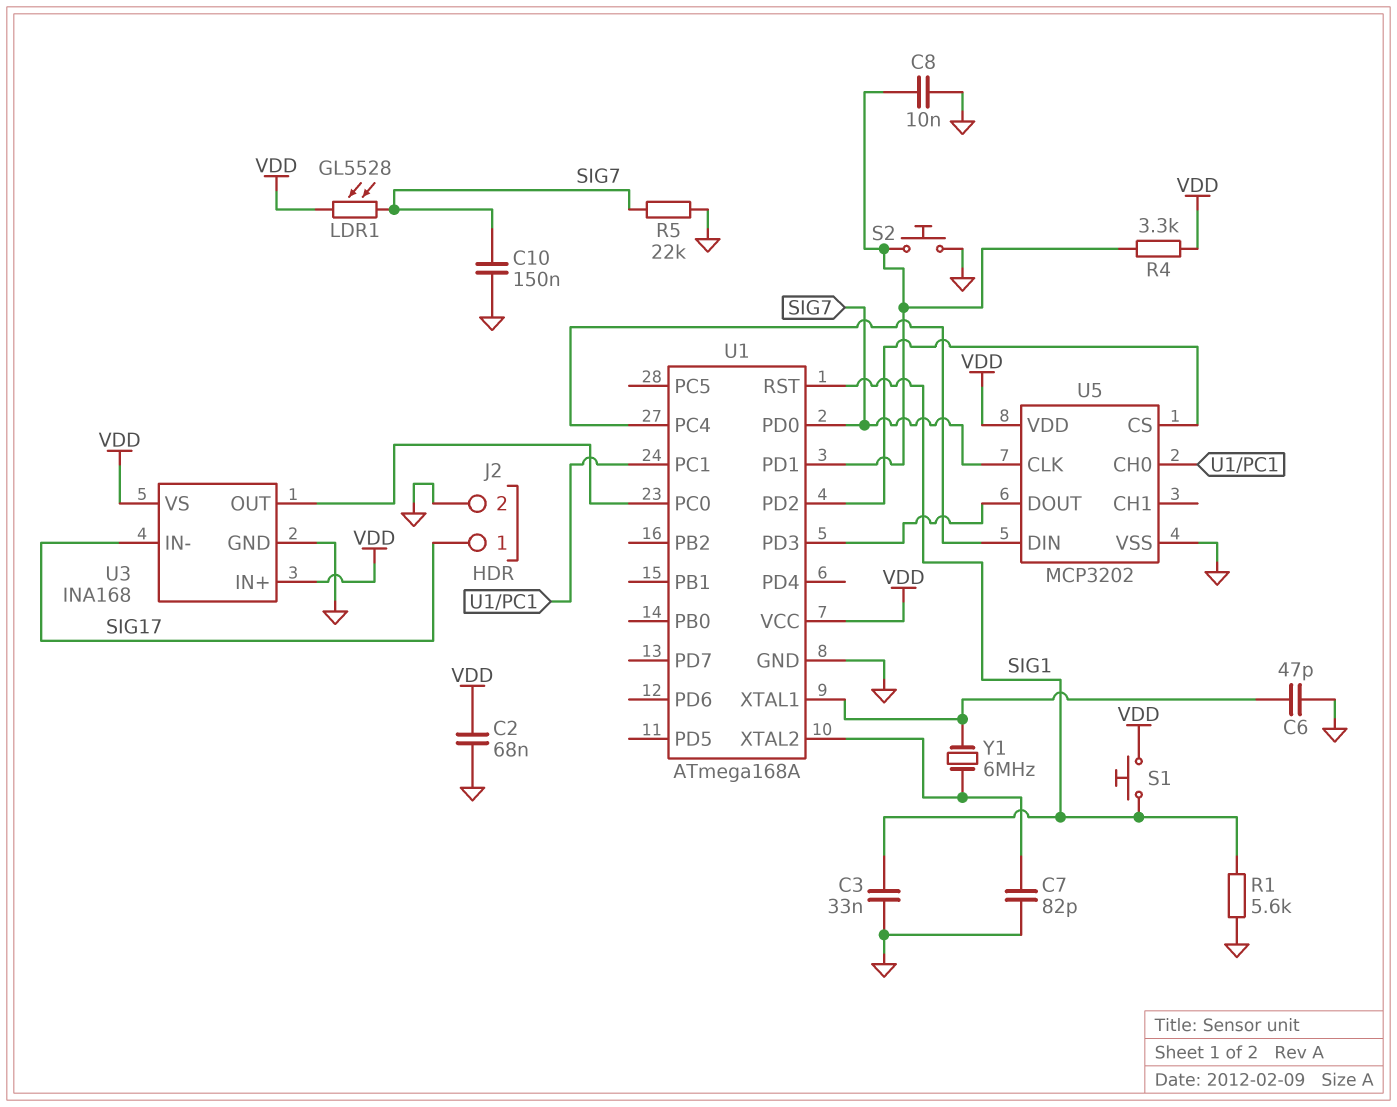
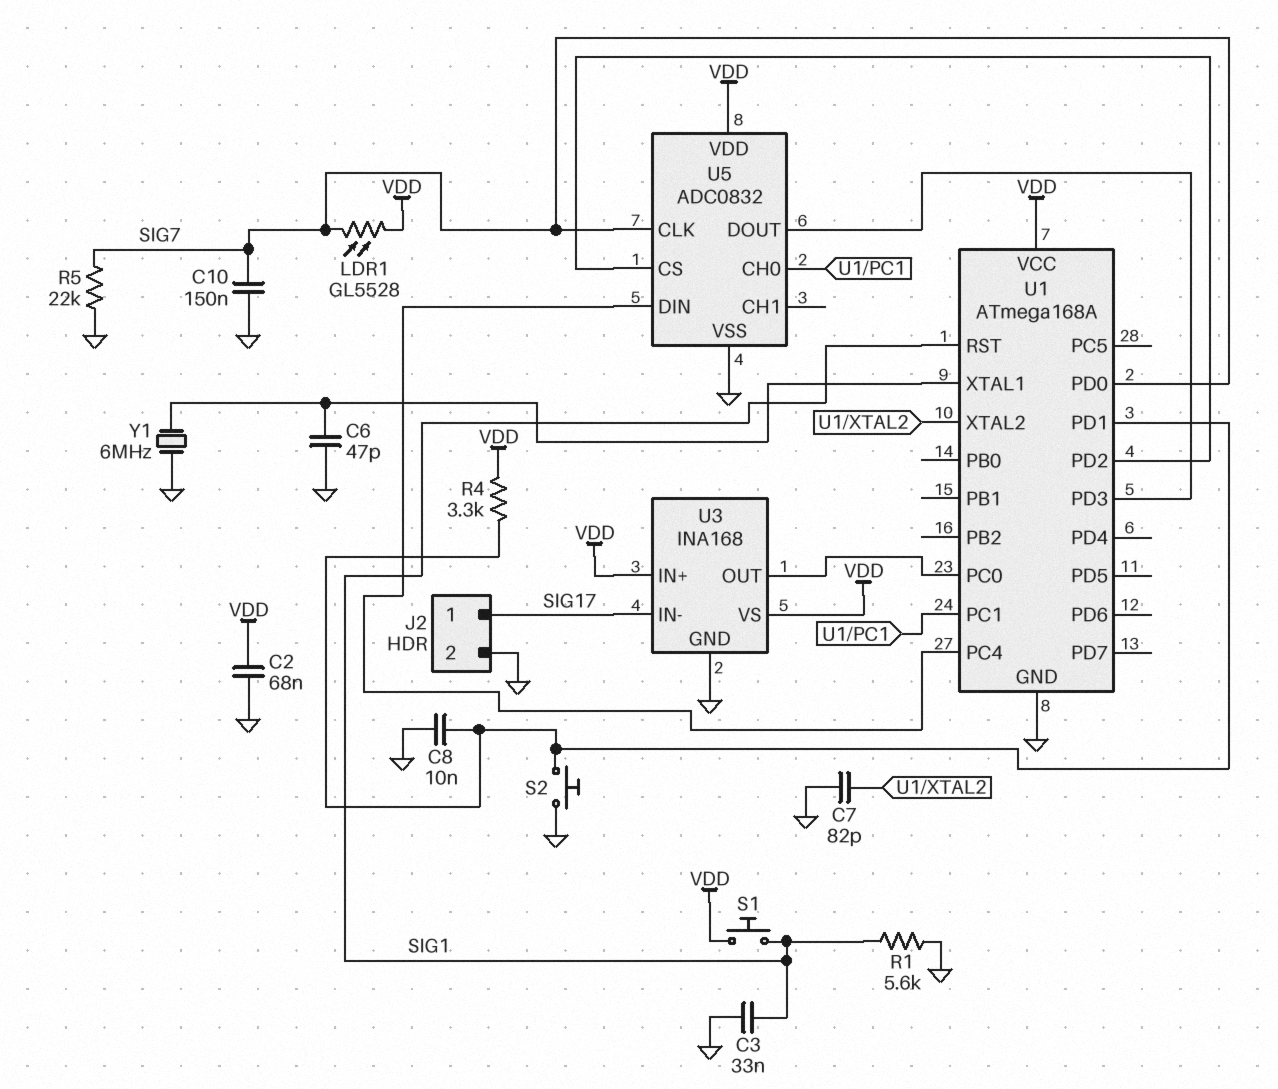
U5: MCP3202 -> ADC0832
Y1: 6MHz (U1/XTAL1, U1/XTAL2) -> 6MHz (GND, U1/XTAL1)

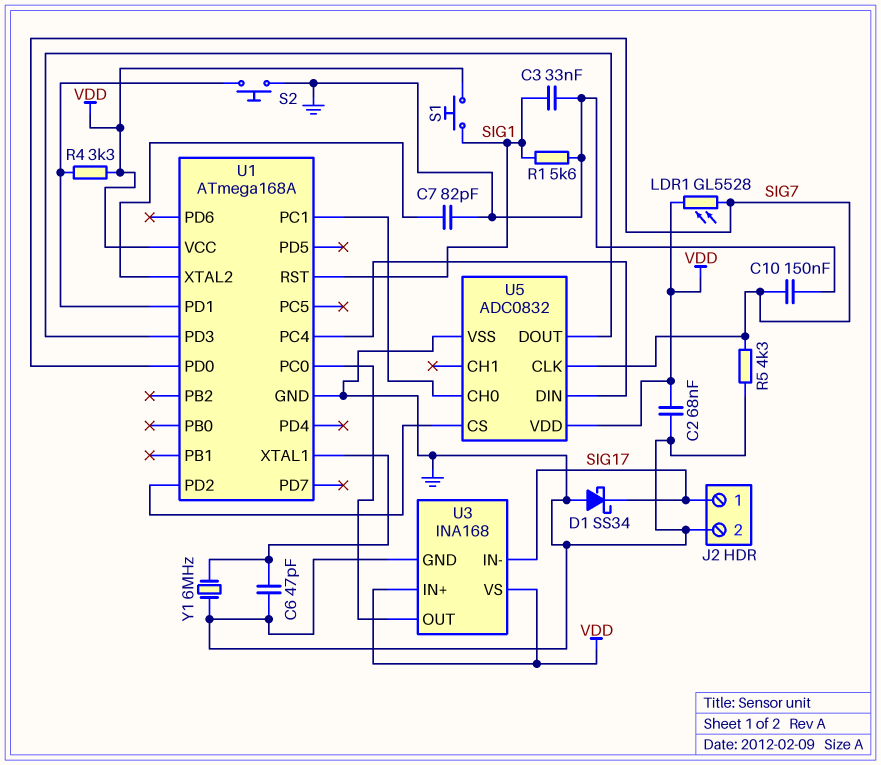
C8: 10nF (GND, U1/PD1) -> none
D1: none -> schottky SS34 (A GND, K SIG17)
R5: 22k (GND, SIG7) -> 4.3k (GND, SIG7)

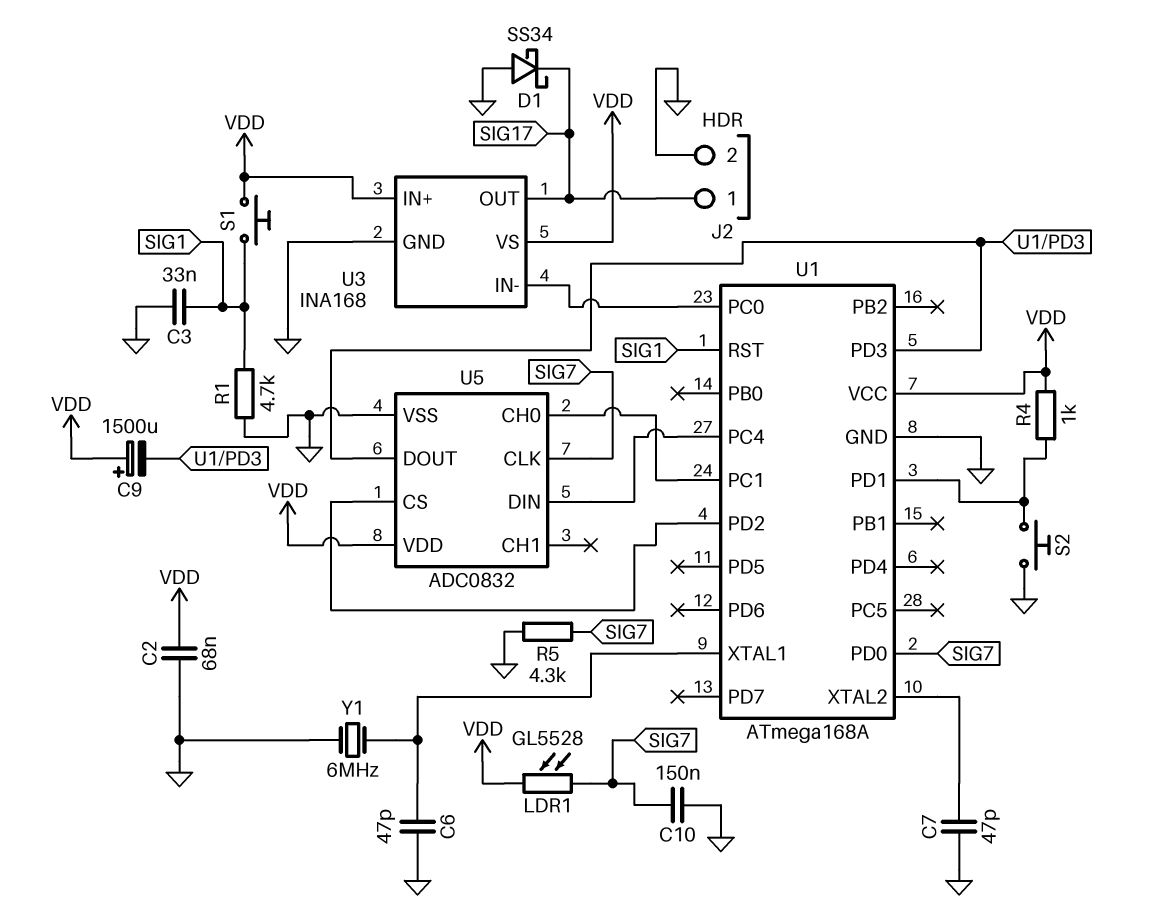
C7: 82pF (GND, U1/XTAL2) -> 47pF (GND, U1/XTAL2)
C9: none -> 1500uF (plus VDD, minus U1/PD3)
R1: 5.6k (GND, SIG1) -> 4.7k (GND, SIG1)
R4: 3.3k (U1/PD1, VDD) -> 1k (U1/PD1, VDD)
U3 pin IN-: SIG17 -> U1/PC0
U3 pin OUT: U1/PC0 -> SIG17

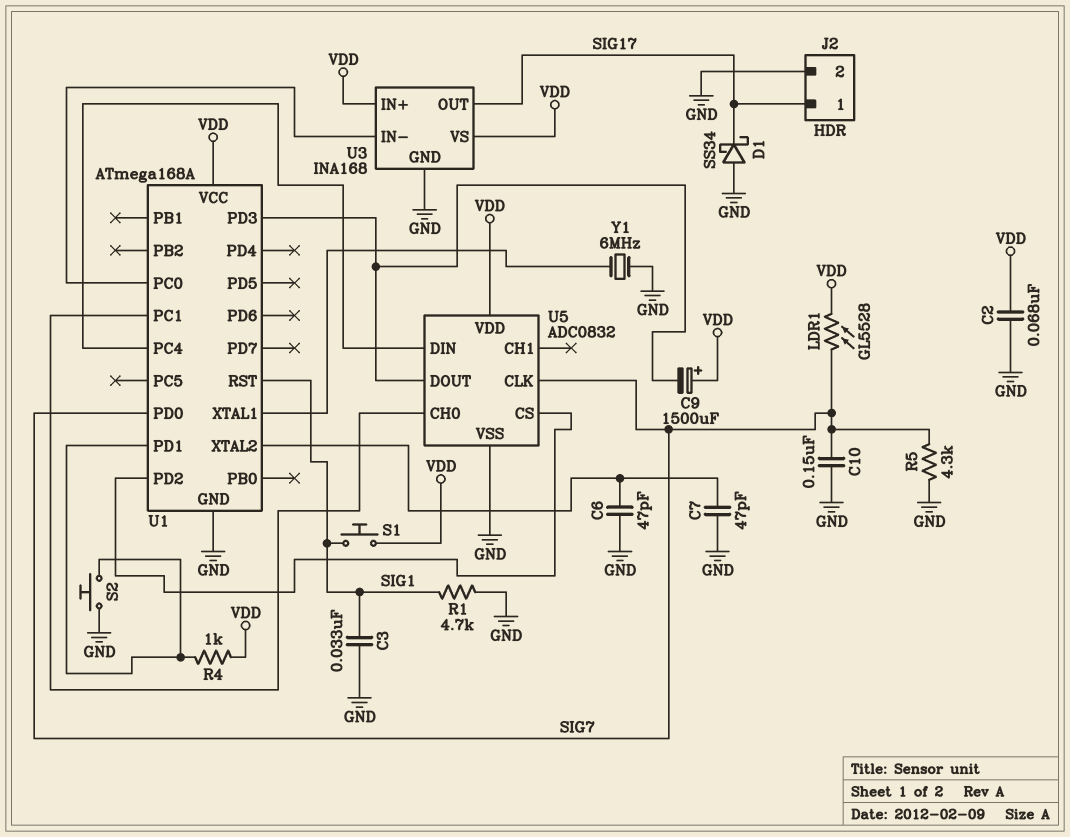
C6: 47pF (GND, U1/XTAL1) -> 47pF (GND, U1/XTAL2)

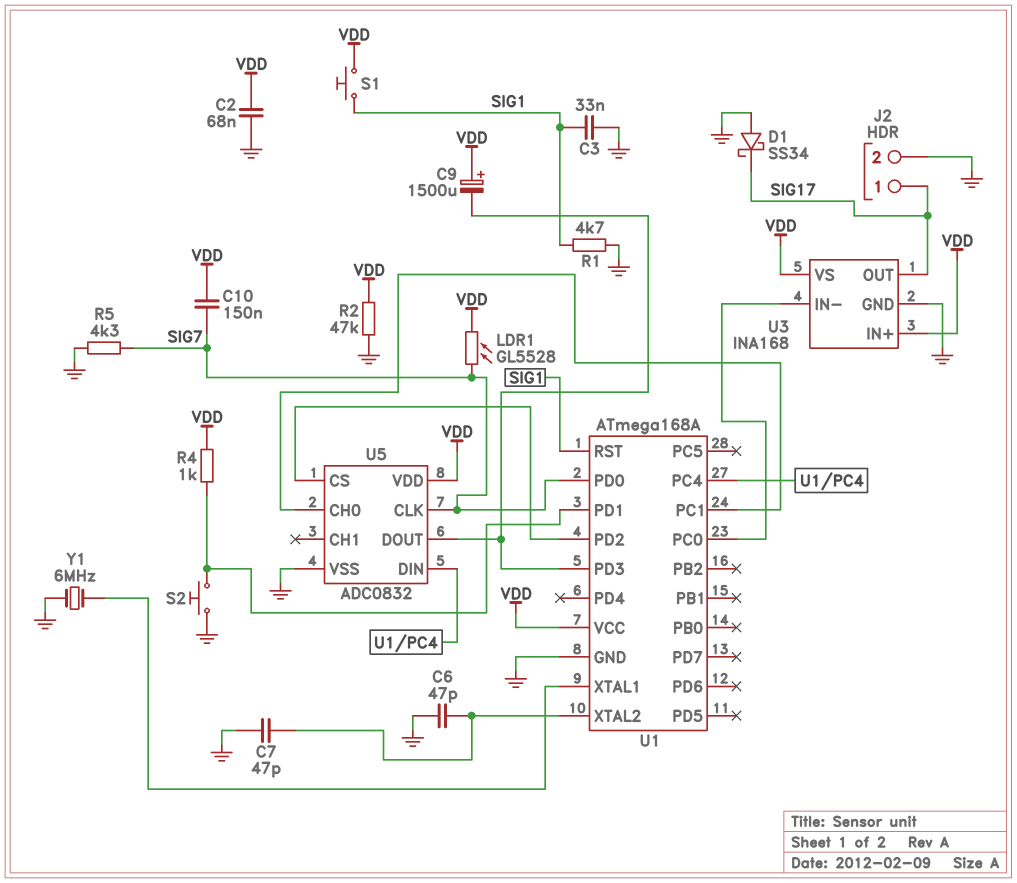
C10: 150nF (GND, SIG7) -> 150nF (SIG7, VDD)
R2: none -> 47k (GND, VDD)

